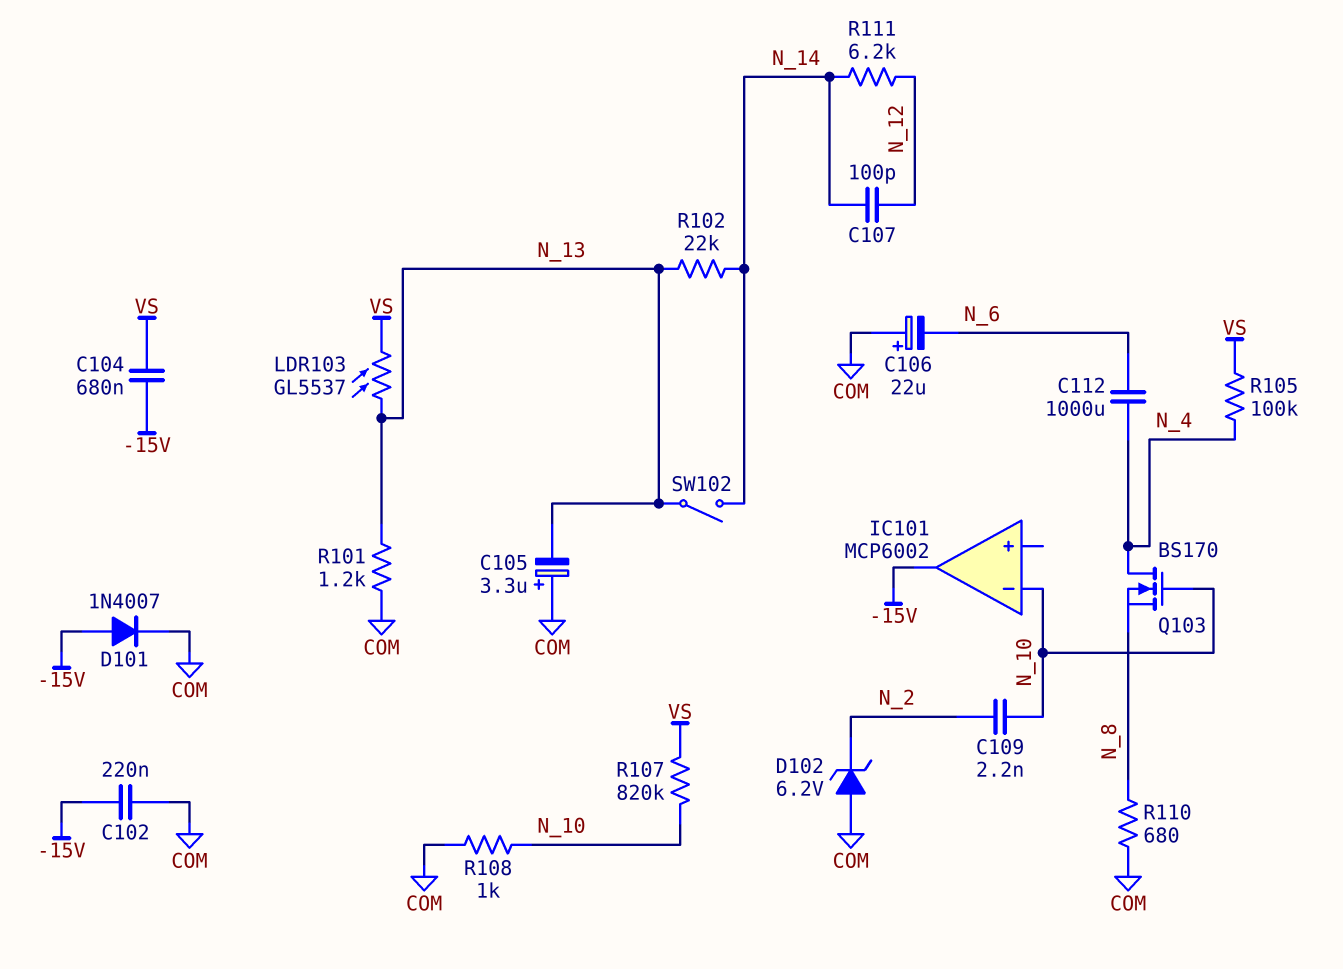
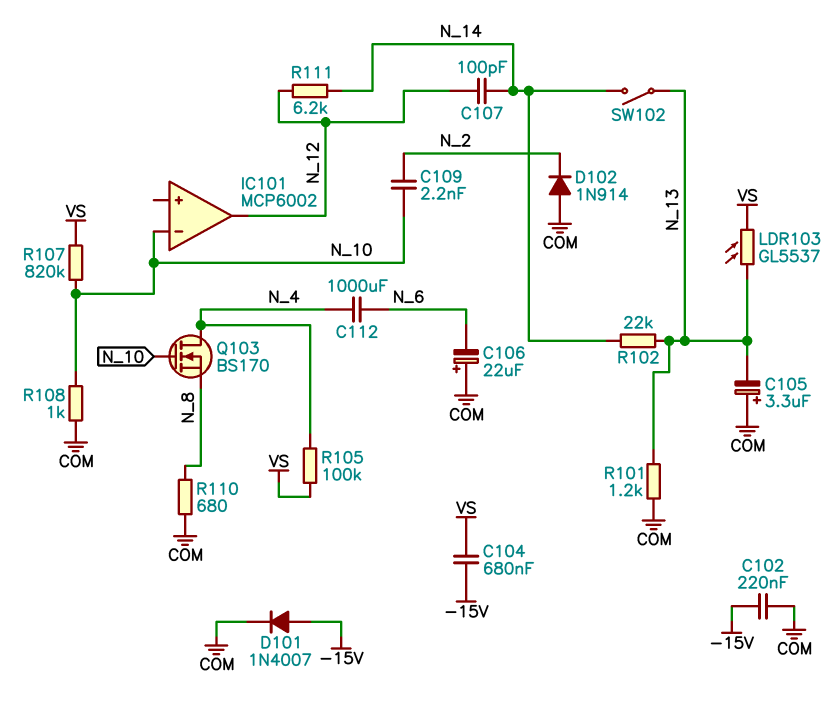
D102: zener 6.2V (A COM, K N_2) -> diode 1N914 (A COM, K N_2)
IC101 pin out: -15V -> N_12

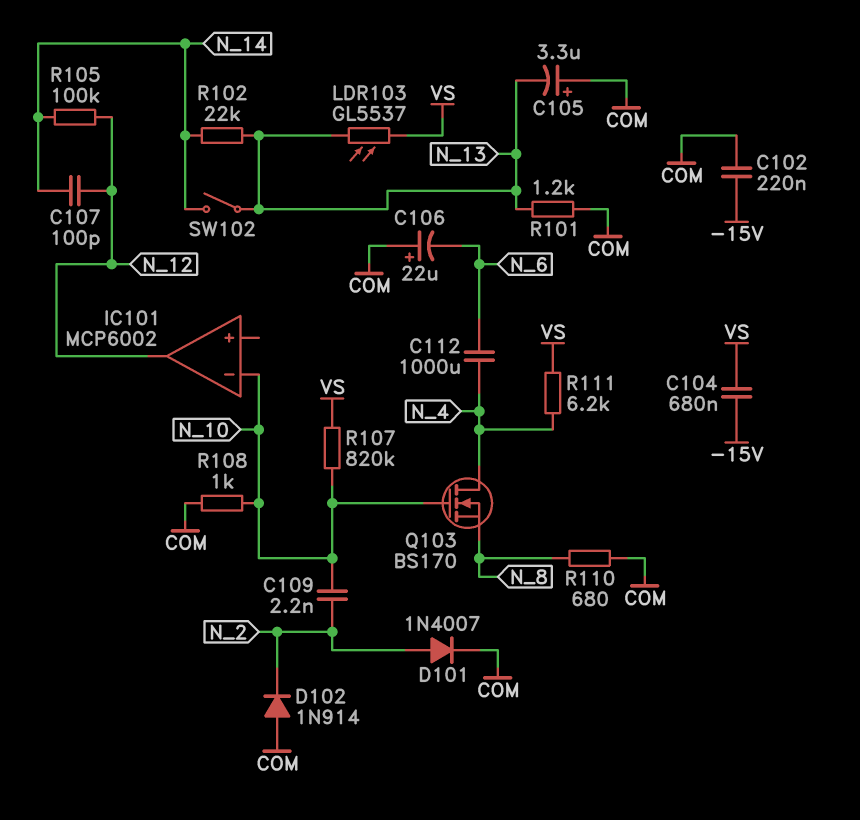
D101: diode 1N4007 (A -15V, K COM) -> diode 1N4007 (A N_2, K COM)
R105: 100k (N_4, VS) -> 100k (N_12, N_14)
R111: 6.2k (N_12, N_14) -> 6.2k (N_4, VS)

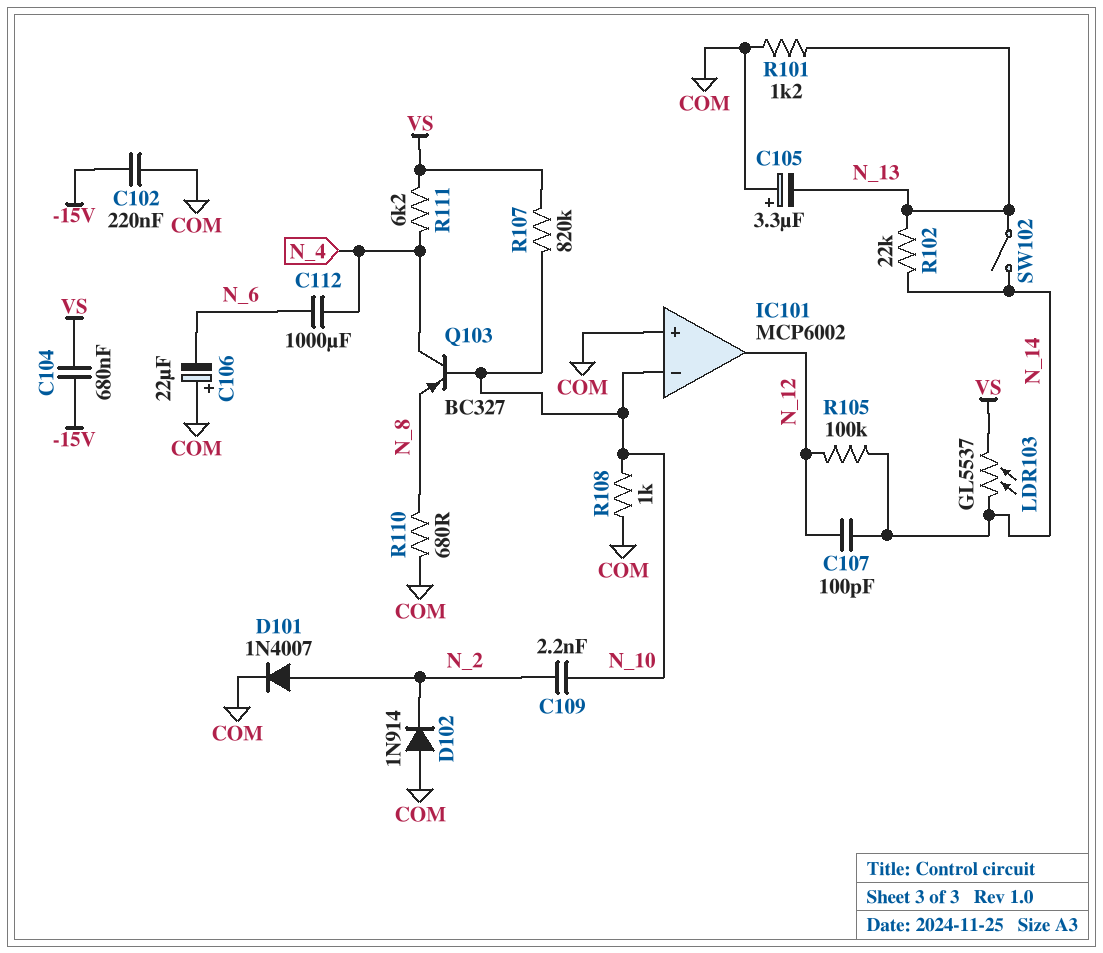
IC101 pin in+: none -> COM
LDR103: GL5537 (N_13, VS) -> GL5537 (N_14, VS)
Q103: NMOS BS170 (G N_10, D N_4, S N_8) -> PNP BC327 (B N_10, C N_4, E N_8)

